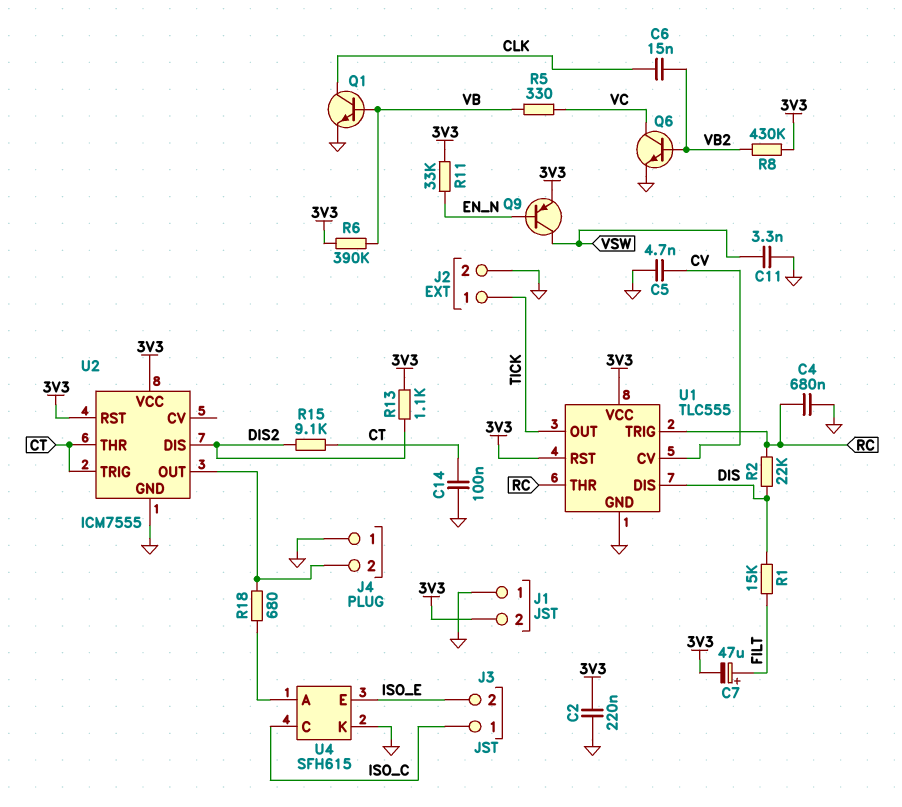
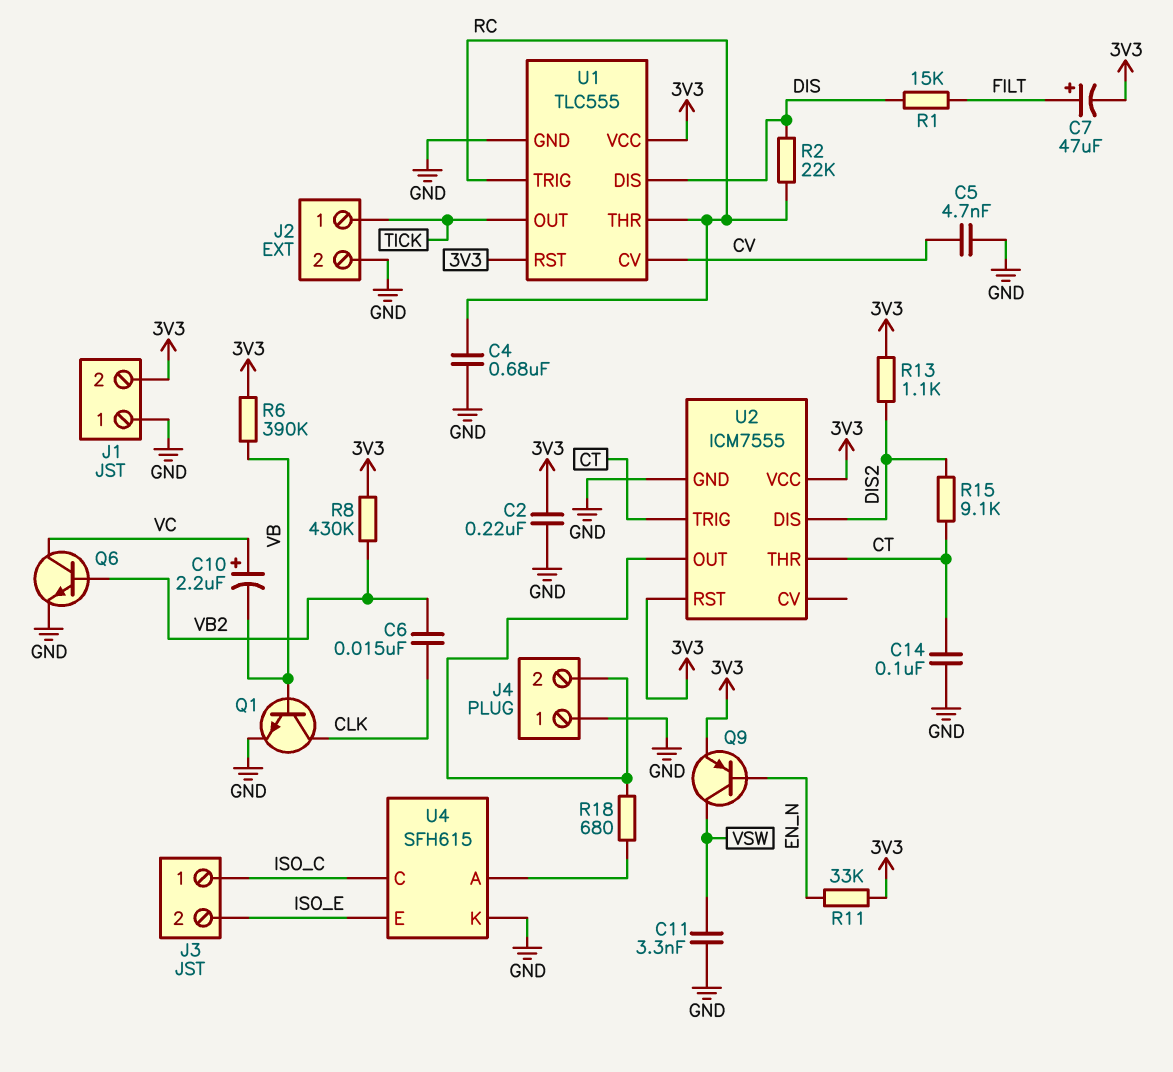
C10: none -> 2.2uF (plus VC, minus VB)
R5: 330 (VB, VC) -> none

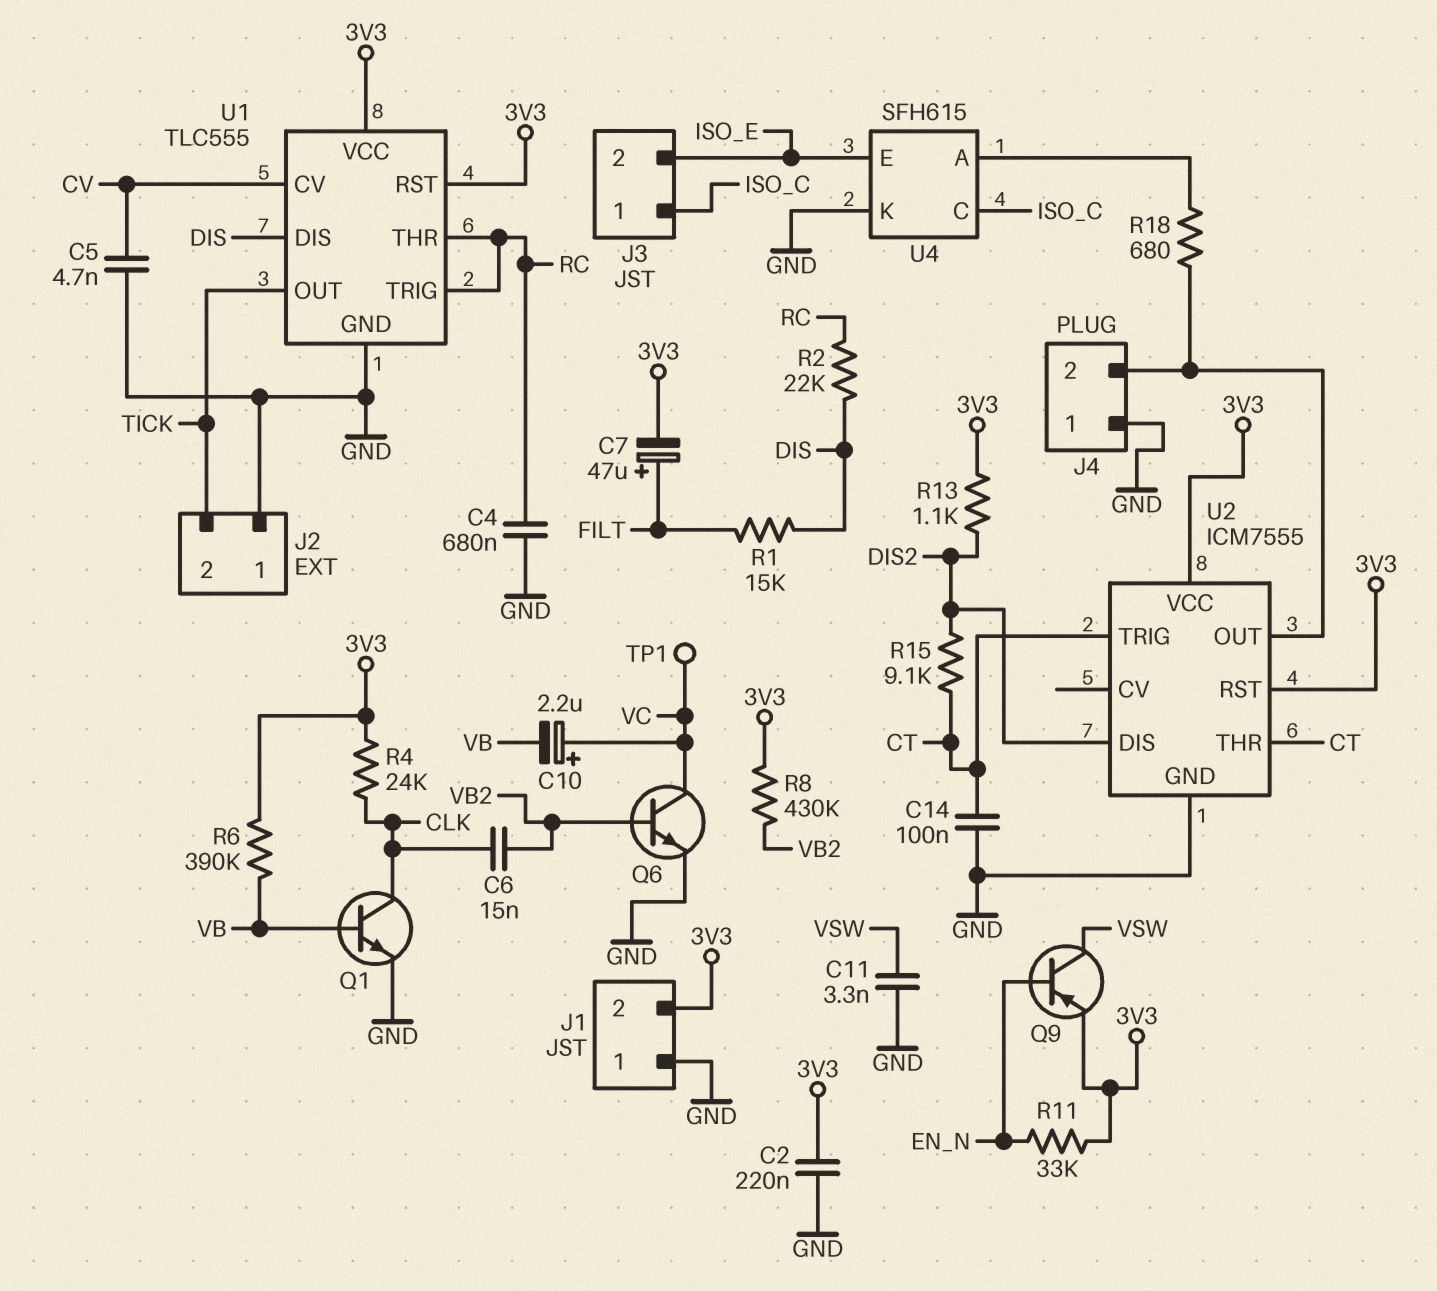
J2 pin 1: TICK -> GND
J2 pin 2: GND -> TICK
R4: none -> 24k (3V3, CLK)
TP1: none -> test point (VC)

